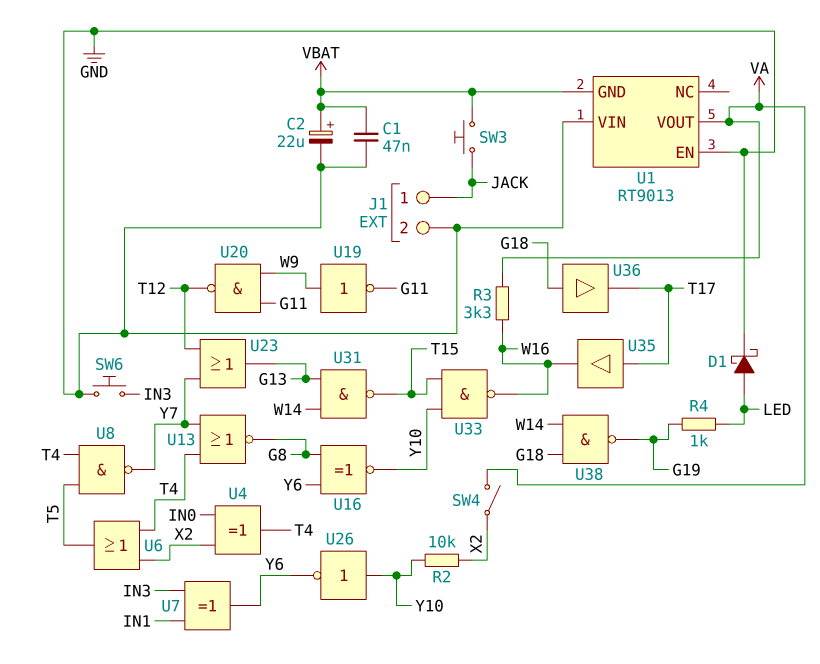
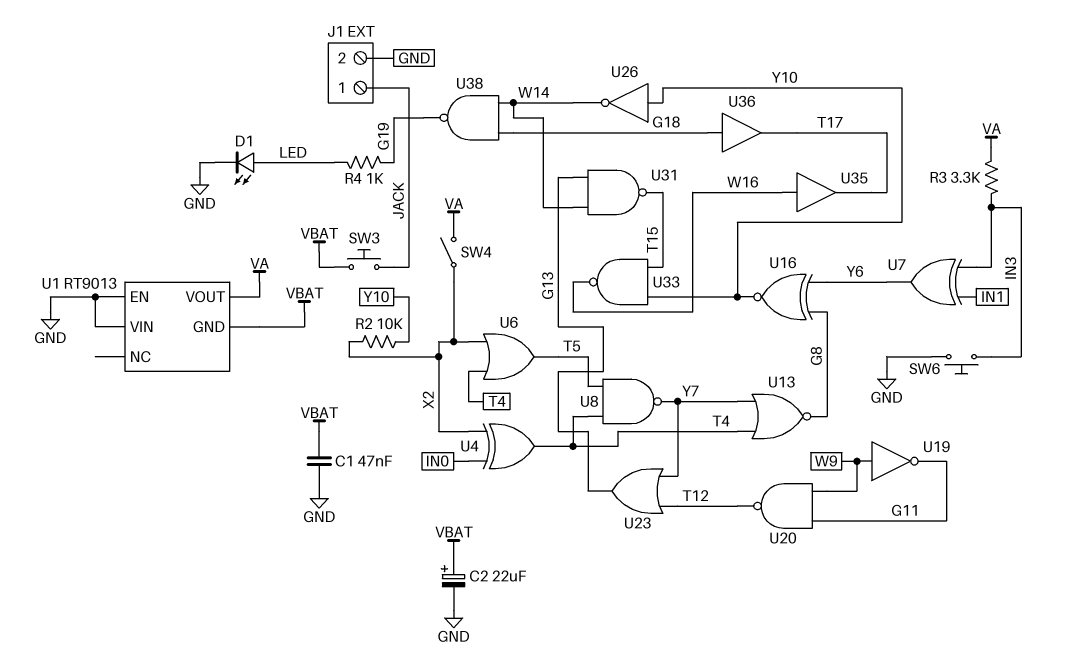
D1: schottky (A LED, K GND) -> LED (A LED, K GND)
R3: 3.3k (VA, W16) -> 3.3k (IN3, VA)
U26: NOT (in Y10, out Y6) -> NOT (in Y10, out W14)
U35: buffer (in T17, out W16) -> buffer (in W16, out T17)

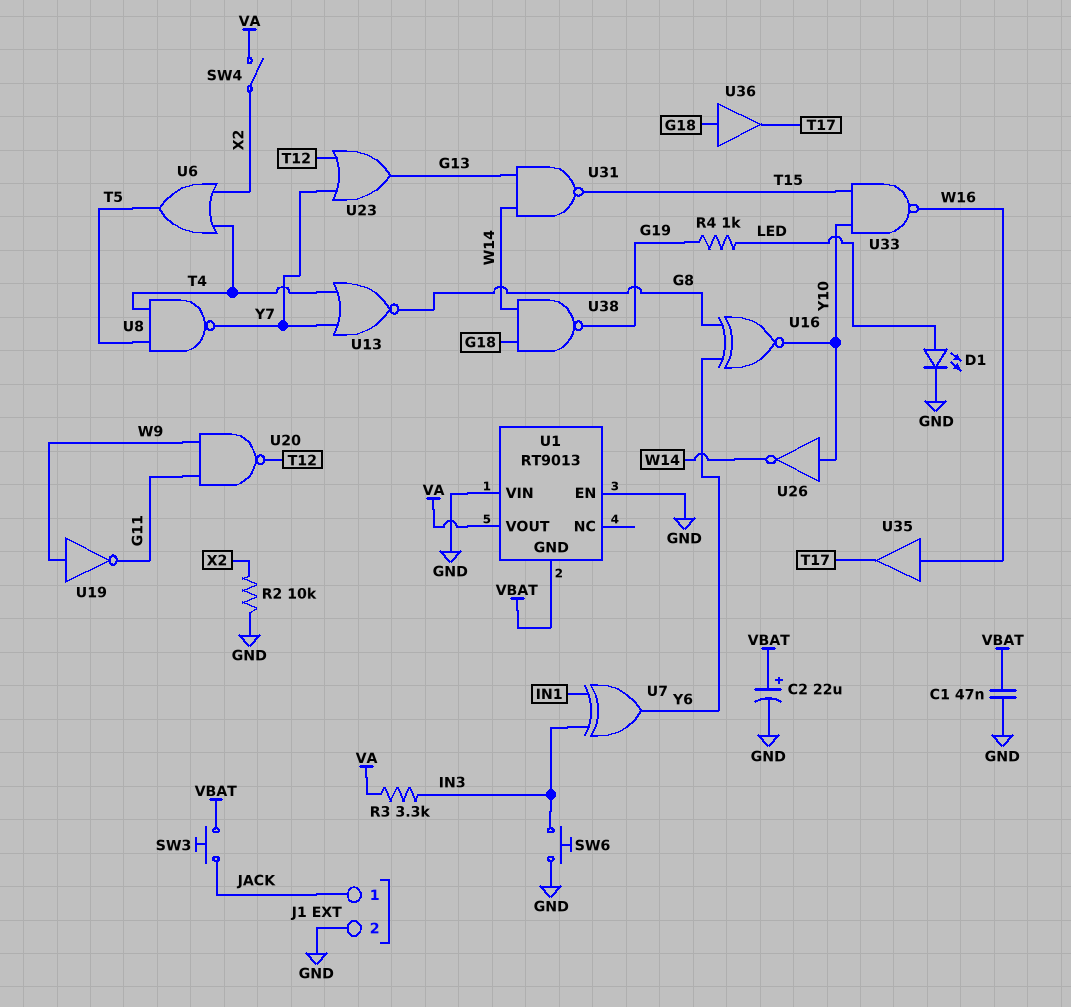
R2: 10k (X2, Y10) -> 10k (GND, X2)
U4: XOR (in IN0, in X2, out T4) -> none

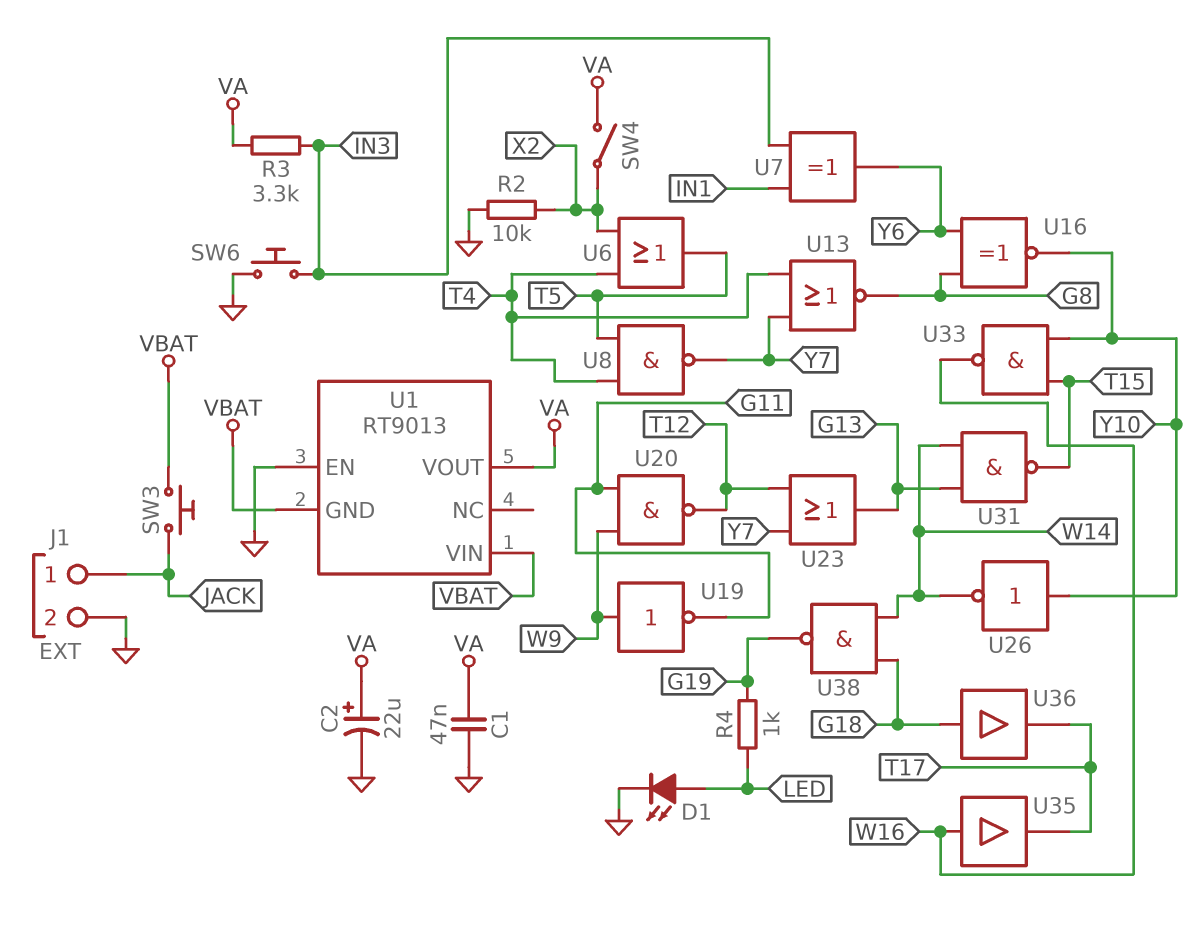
C1: 47nF (GND, VBAT) -> 47nF (GND, VA)
C2: 22uF (plus VBAT, minus GND) -> 22uF (plus VA, minus GND)
U1 pin VIN: GND -> VBAT

